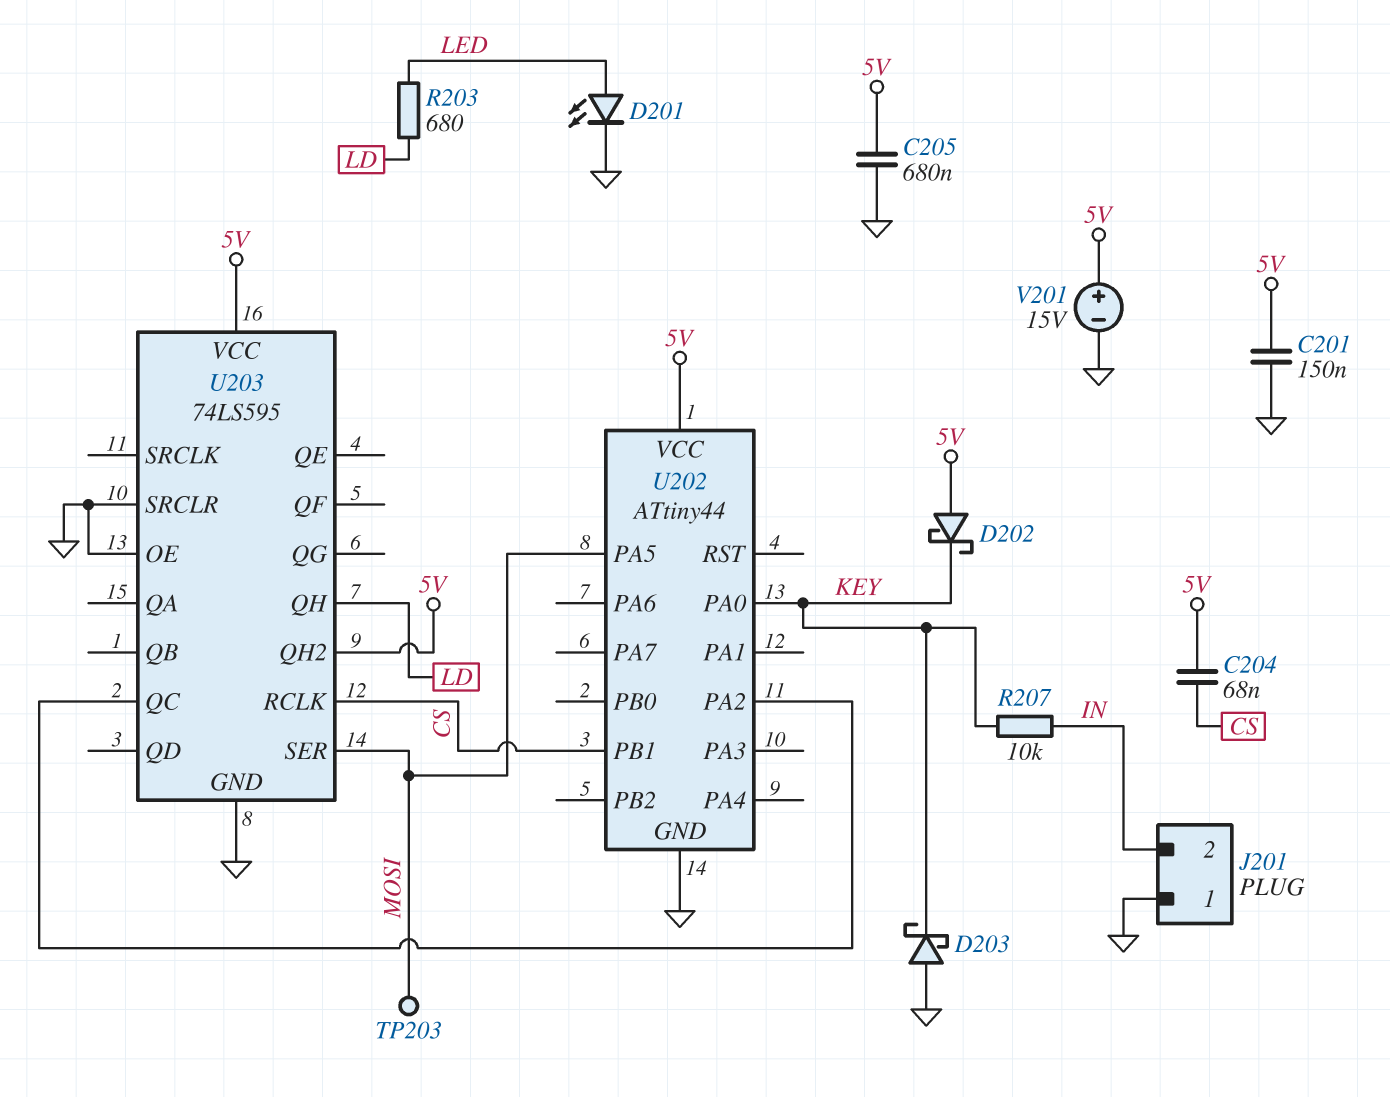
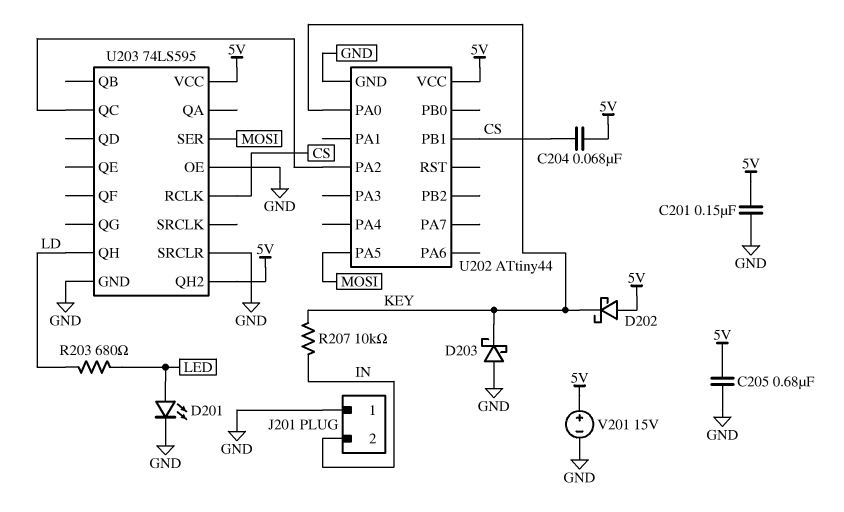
TP203: test point (MOSI) -> none

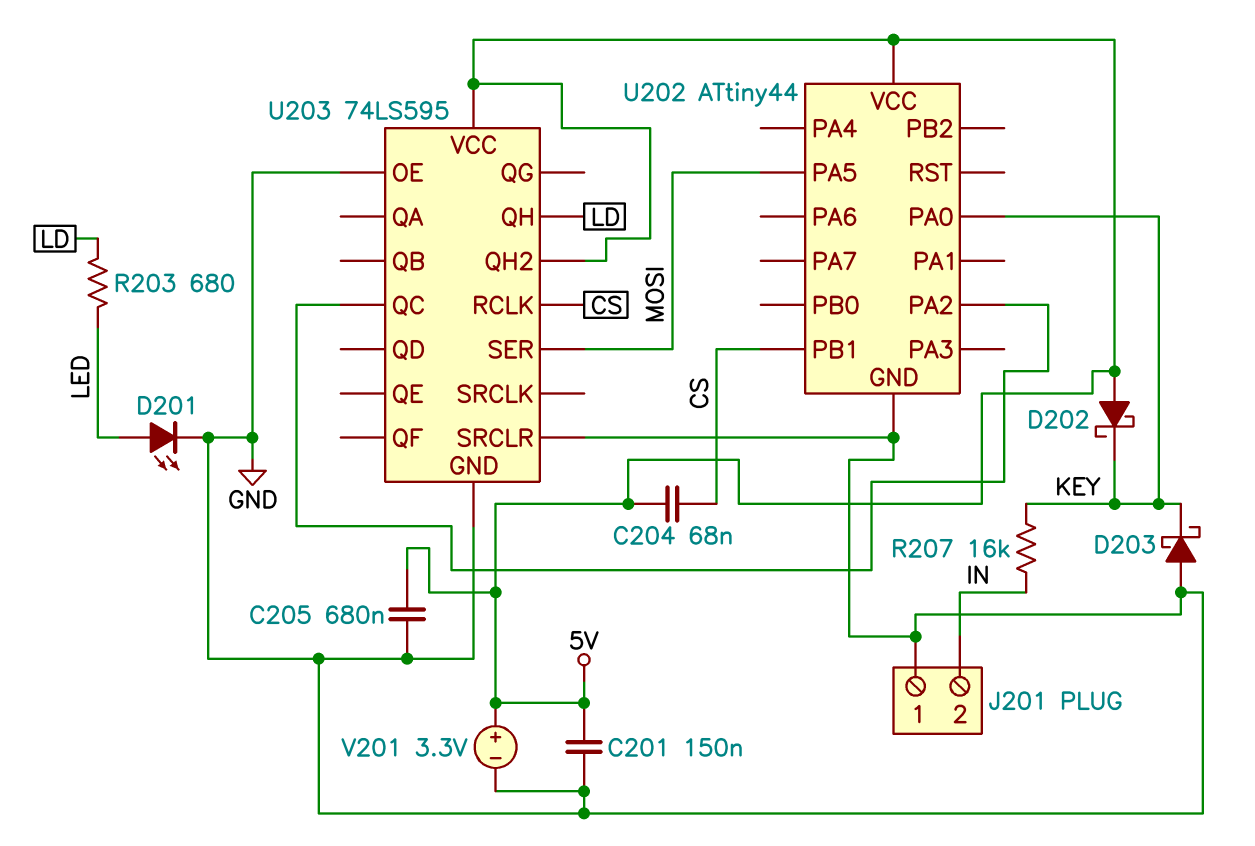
R207: 10k (IN, KEY) -> 16k (IN, KEY)
V201: 15V (plus 5V, minus GND) -> 3.3V (plus 5V, minus GND)

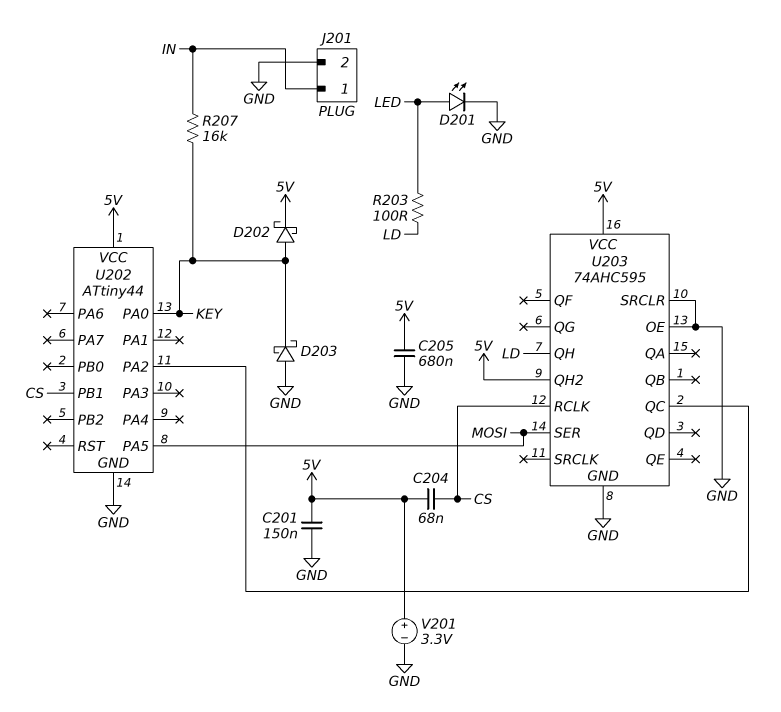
D202: schottky (A 5V, K KEY) -> schottky (A KEY, K 5V)
J201 pin 1: GND -> IN
J201 pin 2: IN -> GND
R203: 680 (LD, LED) -> 100 (LD, LED)
U203: 74LS595 -> 74AHC595

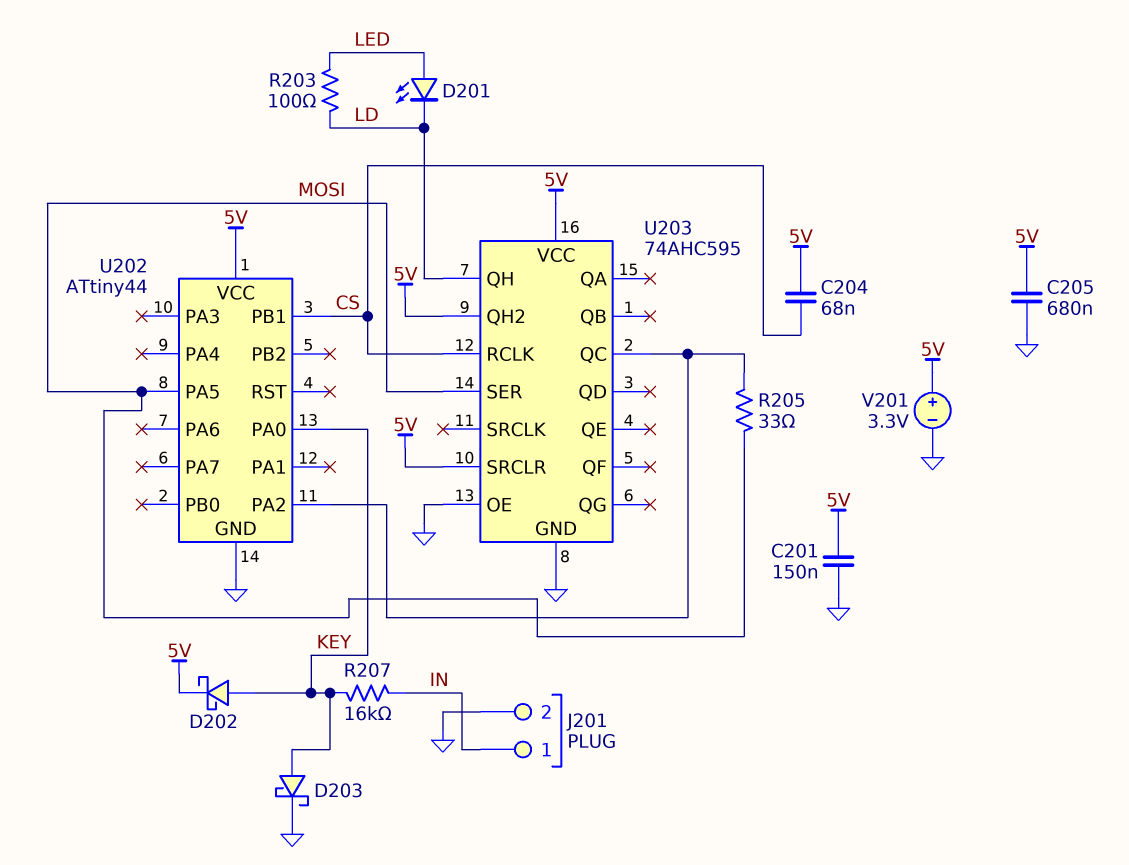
D201: LED (A LED, K GND) -> LED (A LED, K LD)
D203: schottky (A GND, K KEY) -> schottky (A KEY, K GND)
R205: none -> 33 (MOSI, U202/PA2)
U203 pin SRCLR: GND -> 5V

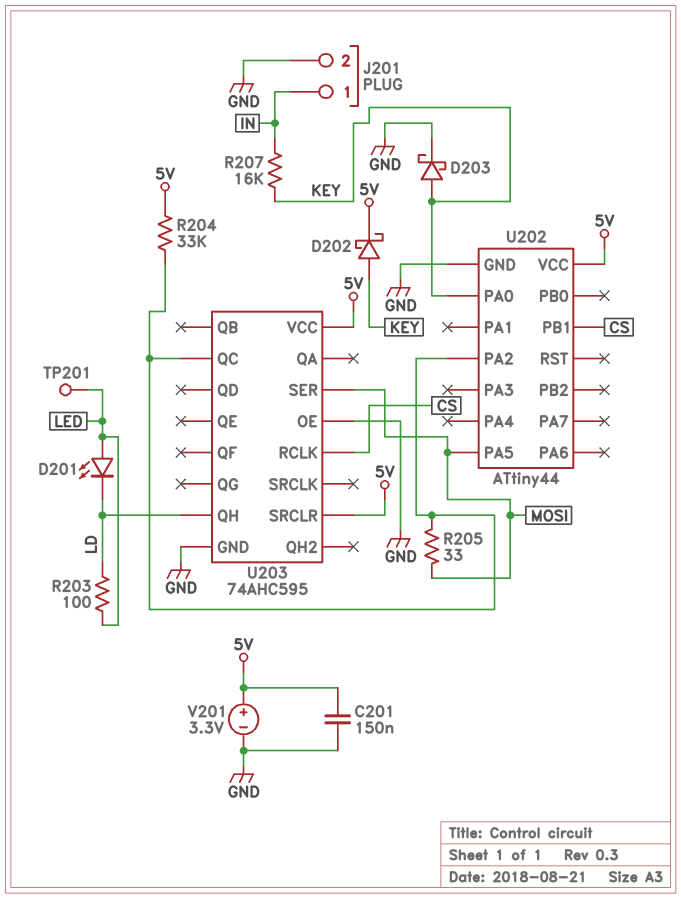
C204: 68nF (5V, CS) -> none
C205: 680nF (5V, GND) -> none
R204: none -> 33k (5V, U202/PA2)
TP201: none -> test point (LED)
U203 pin QH2: 5V -> none

